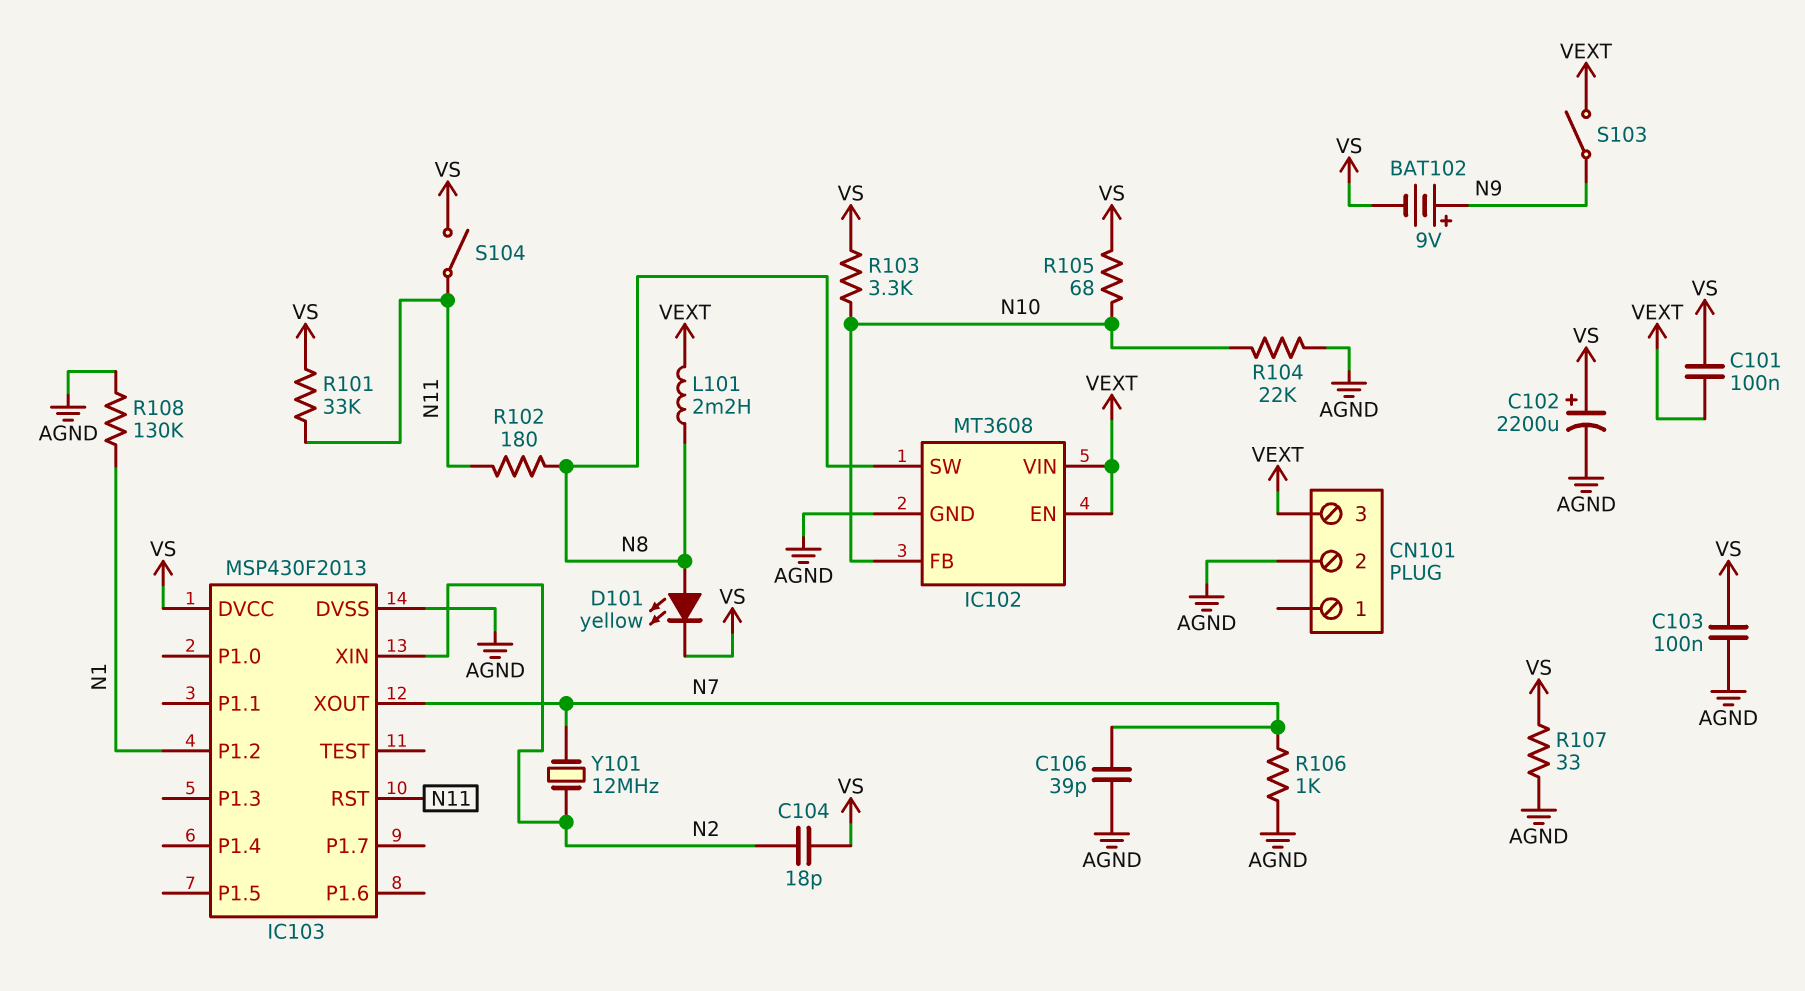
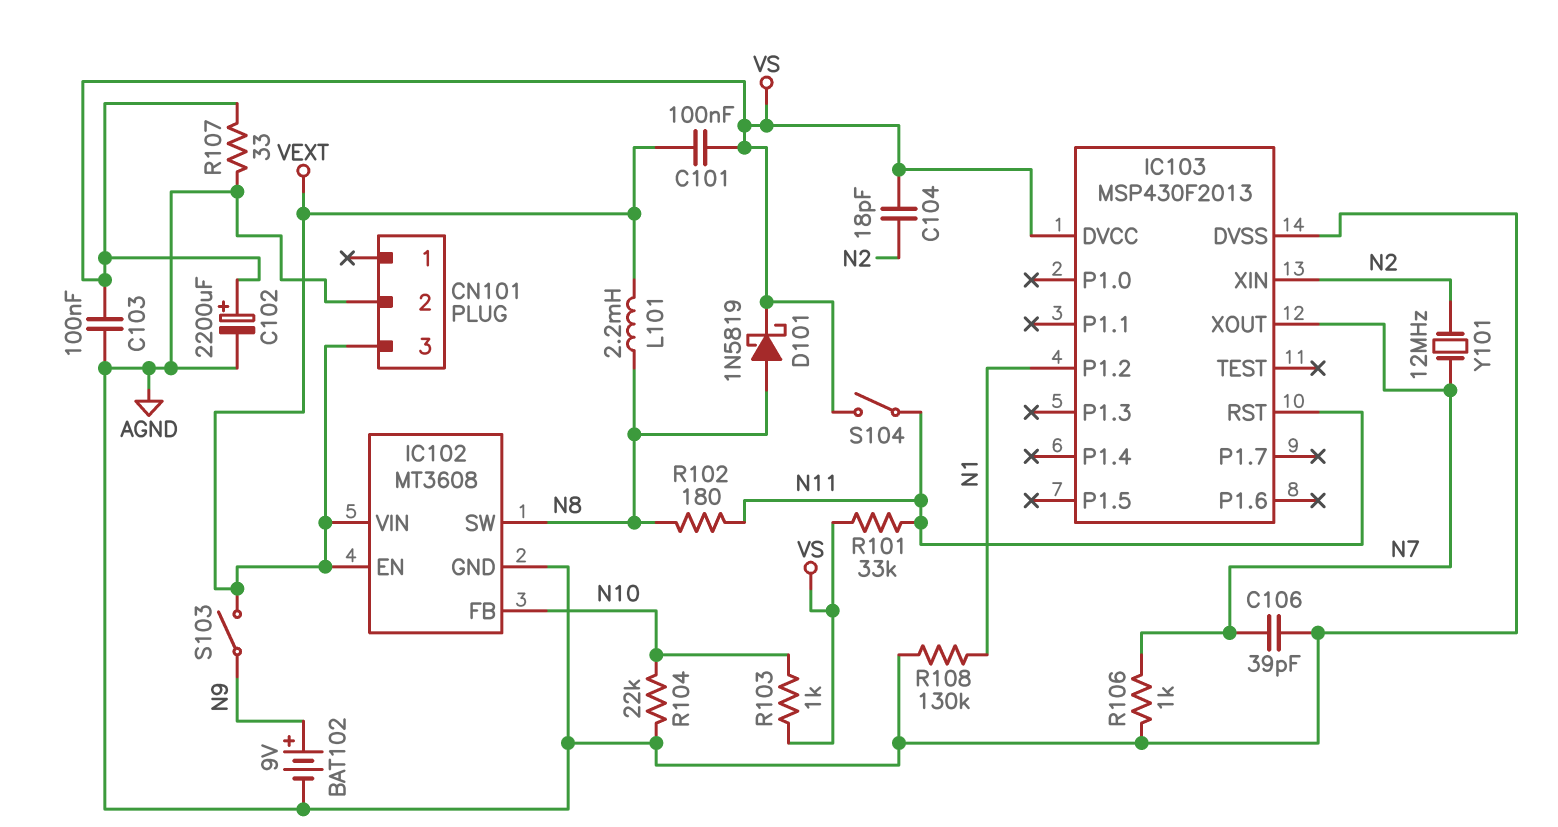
BAT102: 9V (plus N9, minus VS) -> 9V (plus N9, minus AGND)
D101: LED yellow (A N8, K VS) -> schottky 1N5819 (A N8, K VS)
R103: 3.3k (N10, VS) -> 1k (N10, VS)
R105: 68 (N10, VS) -> none

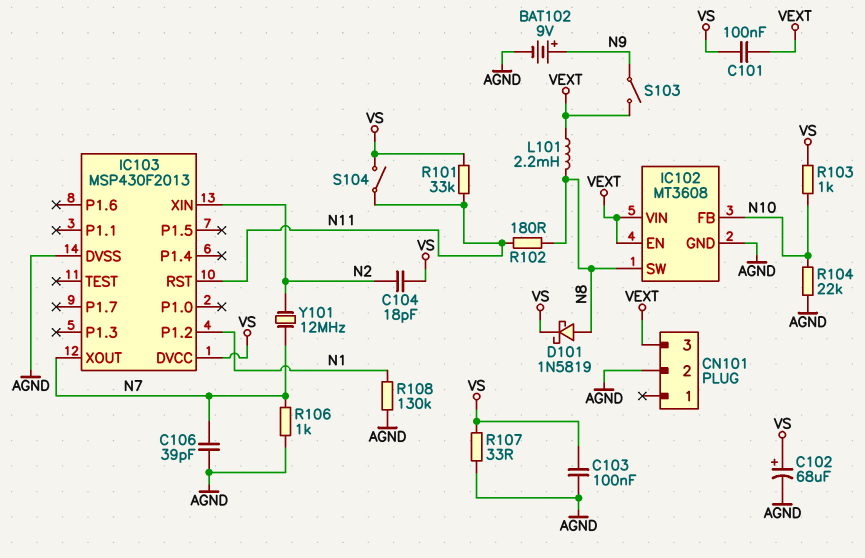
C102: 2200uF (plus VS, minus AGND) -> 68uF (plus VS, minus AGND)

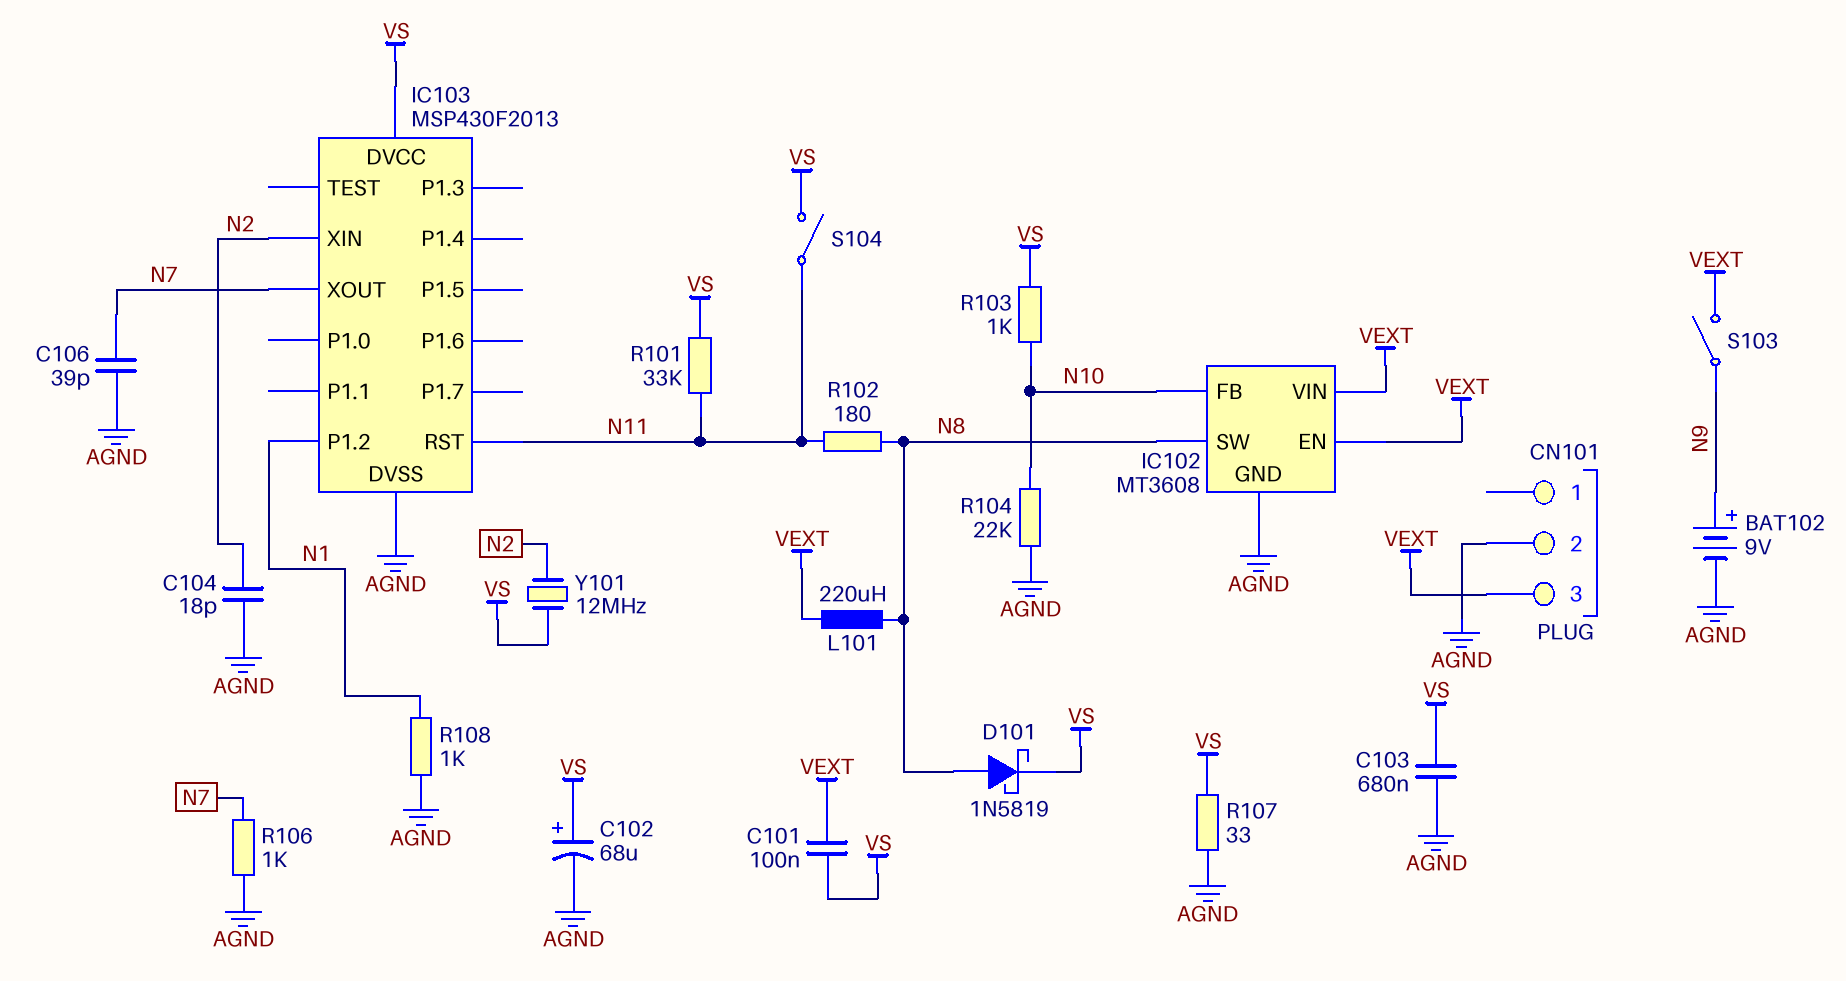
C103: 100nF (AGND, VS) -> 680nF (AGND, VS)
C104: 18pF (N2, VS) -> 18pF (AGND, N2)
L101: 2.2mH (N8, VEXT) -> 220uH (N8, VEXT)
R108: 130k (AGND, N1) -> 1k (AGND, N1)
Y101: 12MHz (N2, N7) -> 12MHz (N2, VS)

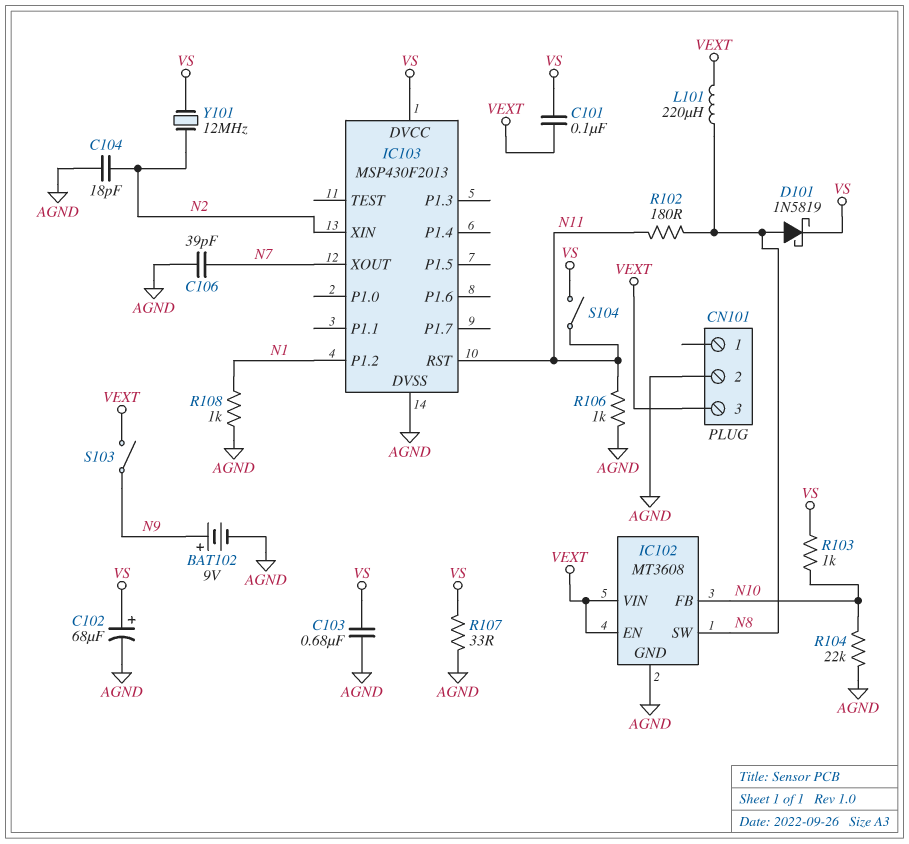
R101: 33k (N11, VS) -> none
R106: 1k (AGND, N7) -> 1k (AGND, N11)

